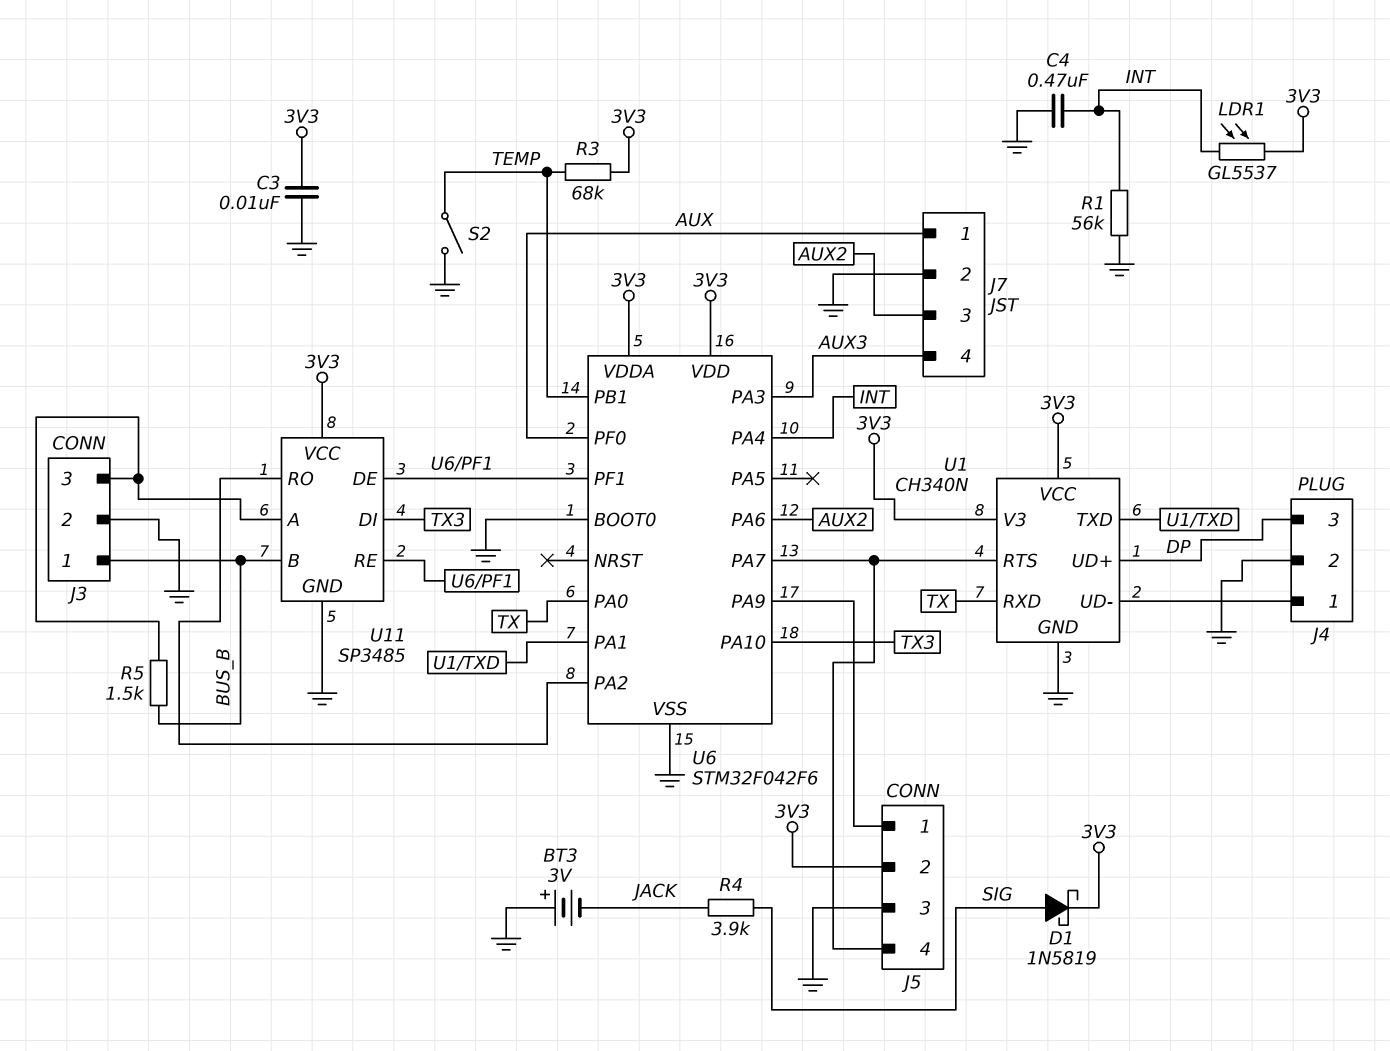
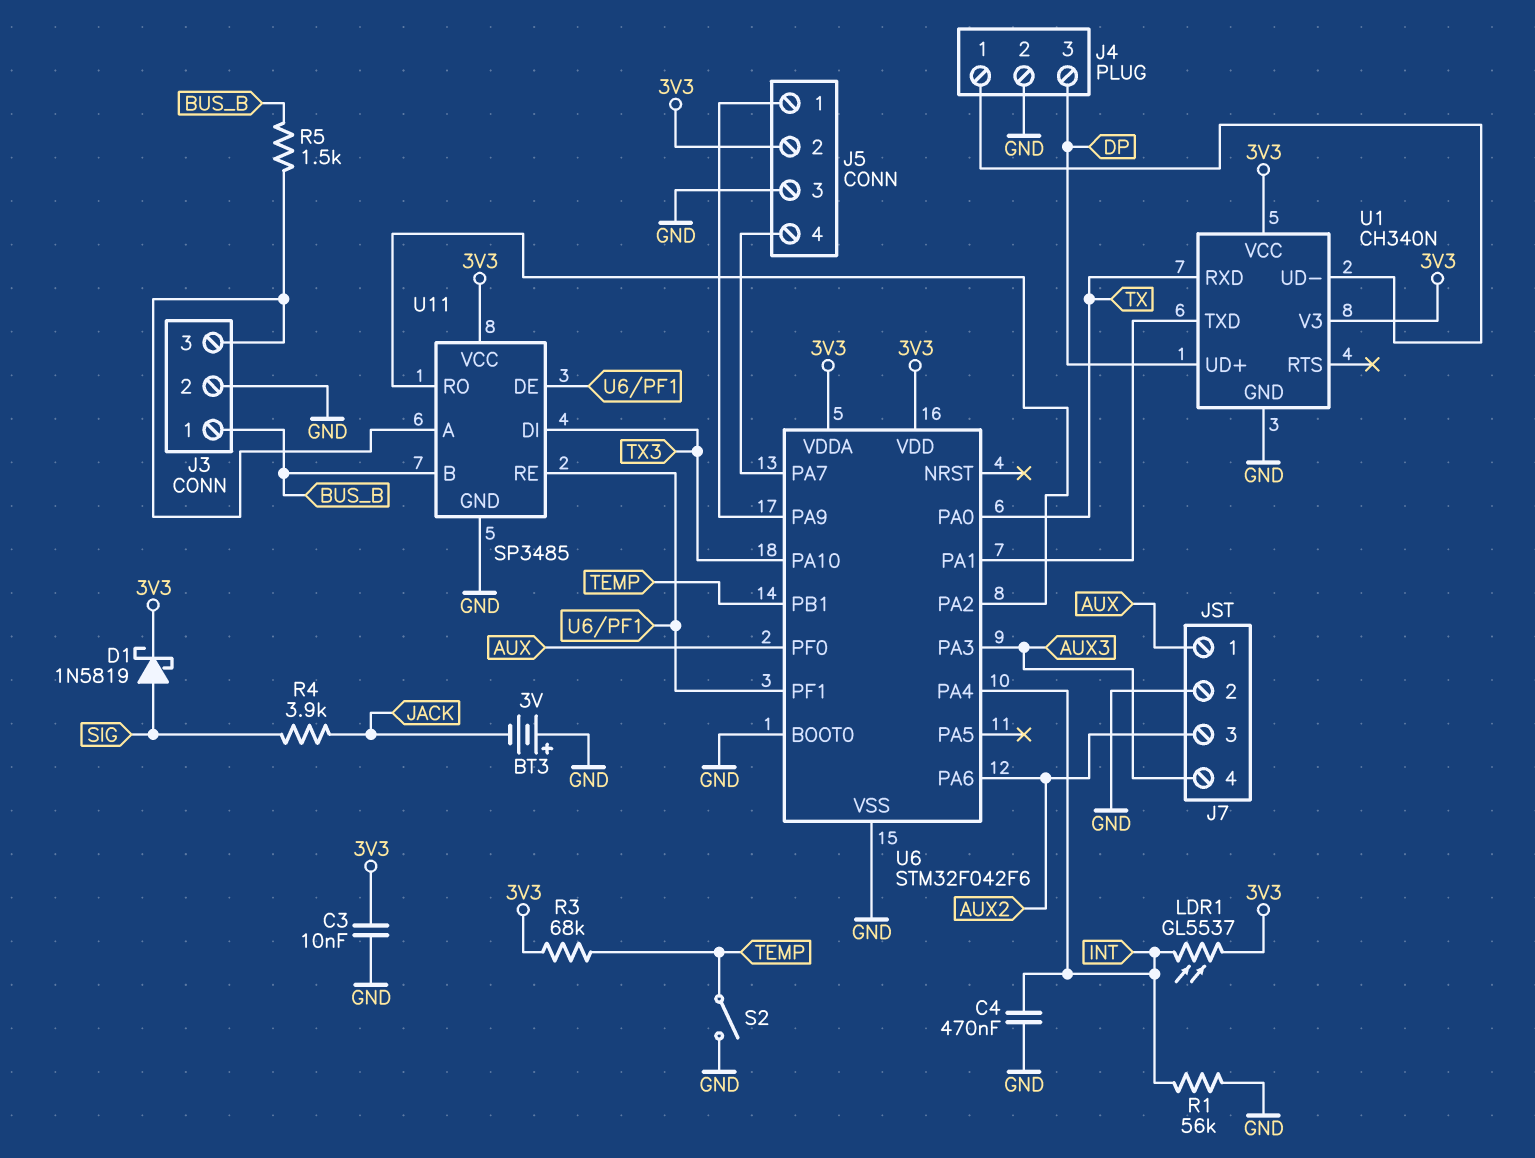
U1 pin RTS: J5/4 -> none

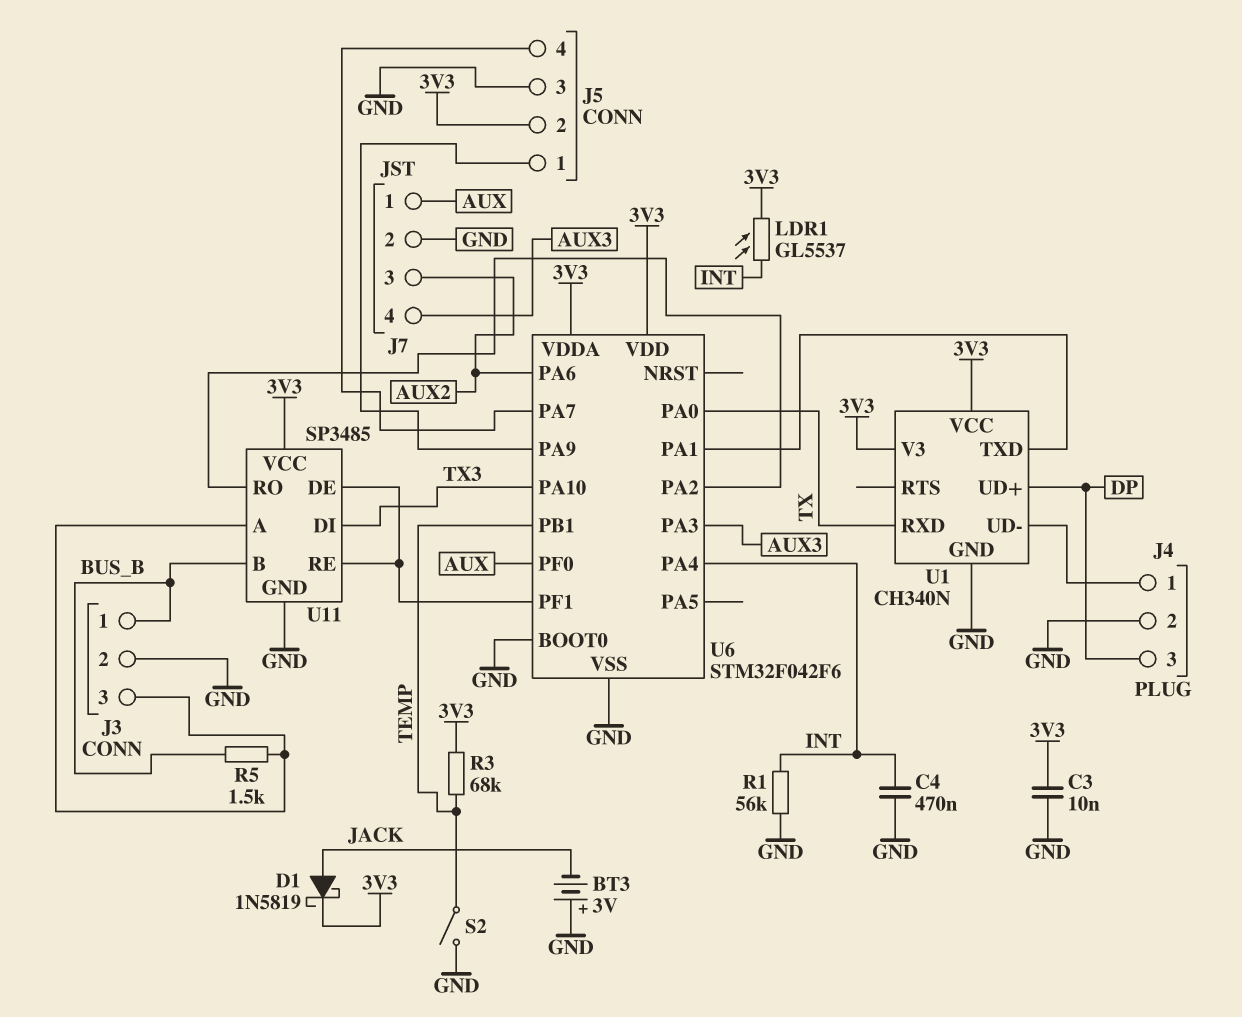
D1: schottky 1N5819 (A SIG, K 3V3) -> schottky 1N5819 (A JACK, K 3V3)
R4: 3.9k (JACK, SIG) -> none

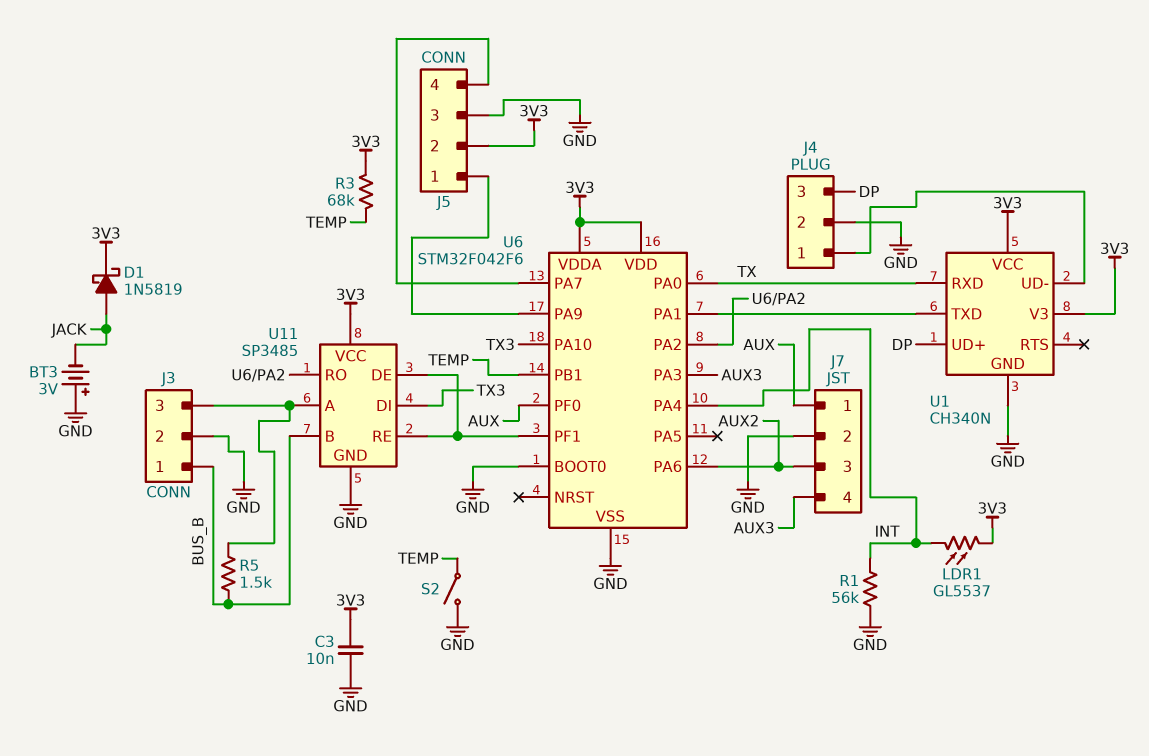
C4: 470nF (GND, INT) -> none

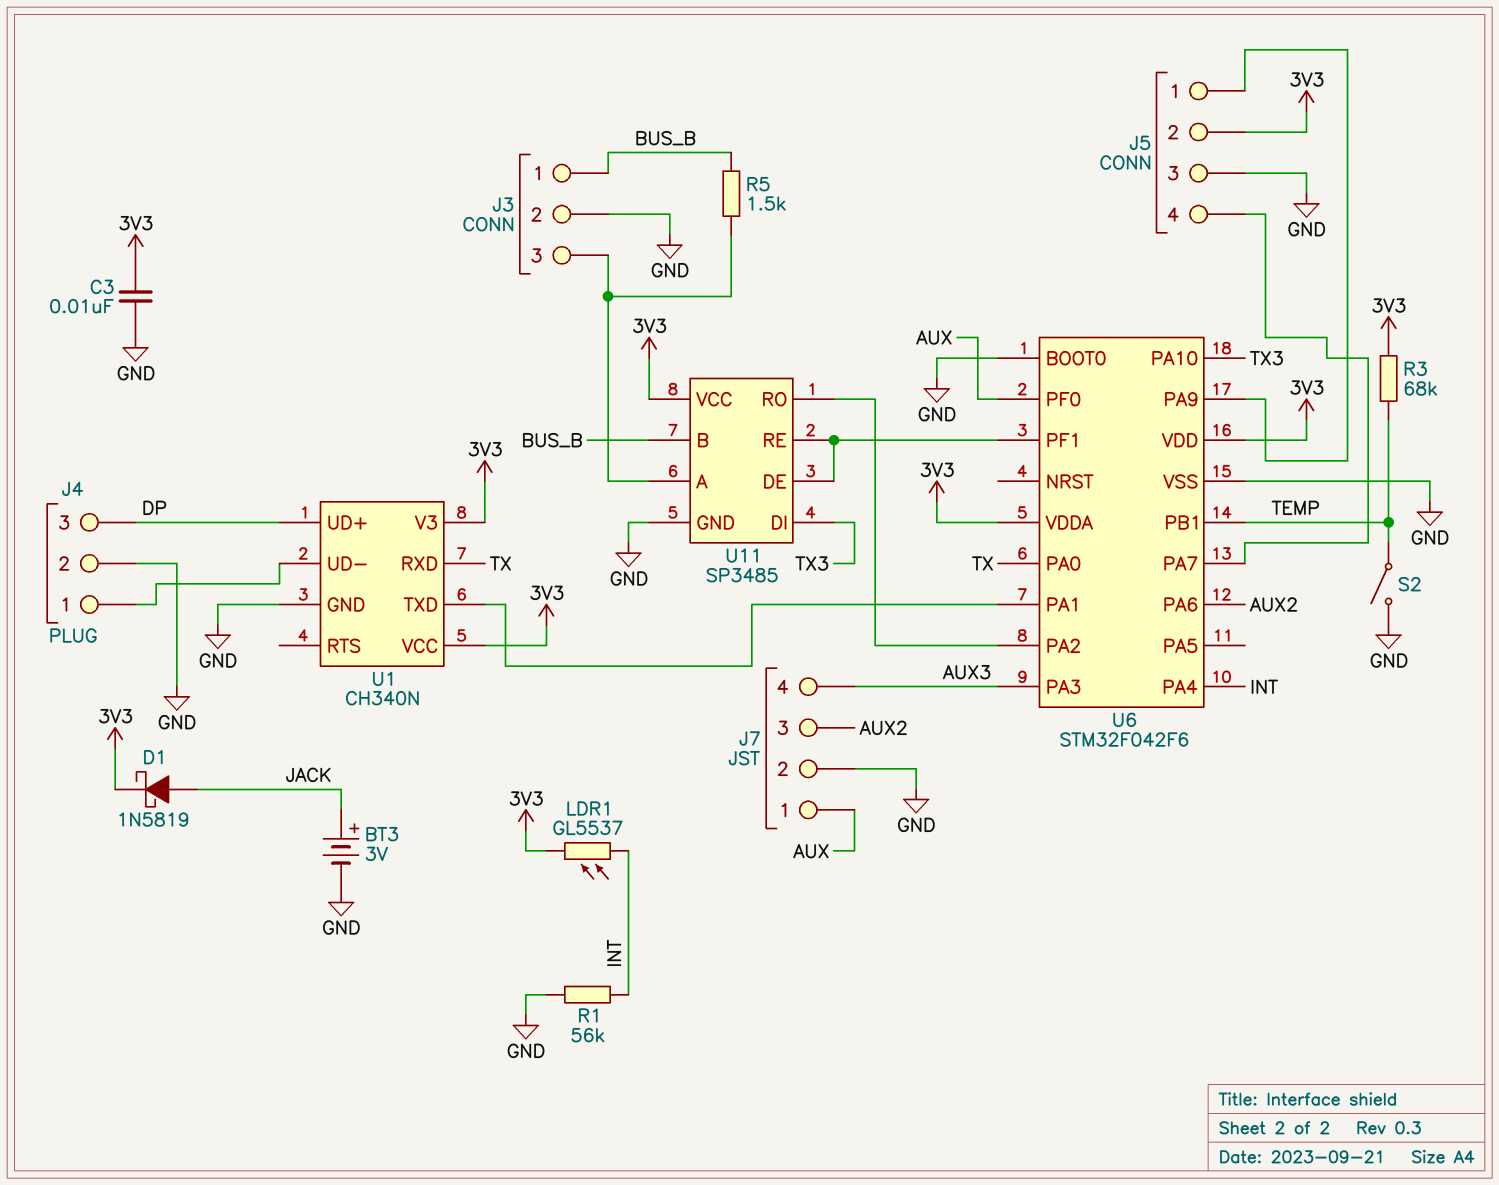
BT3: 3V (plus GND, minus JACK) -> 3V (plus JACK, minus GND)

